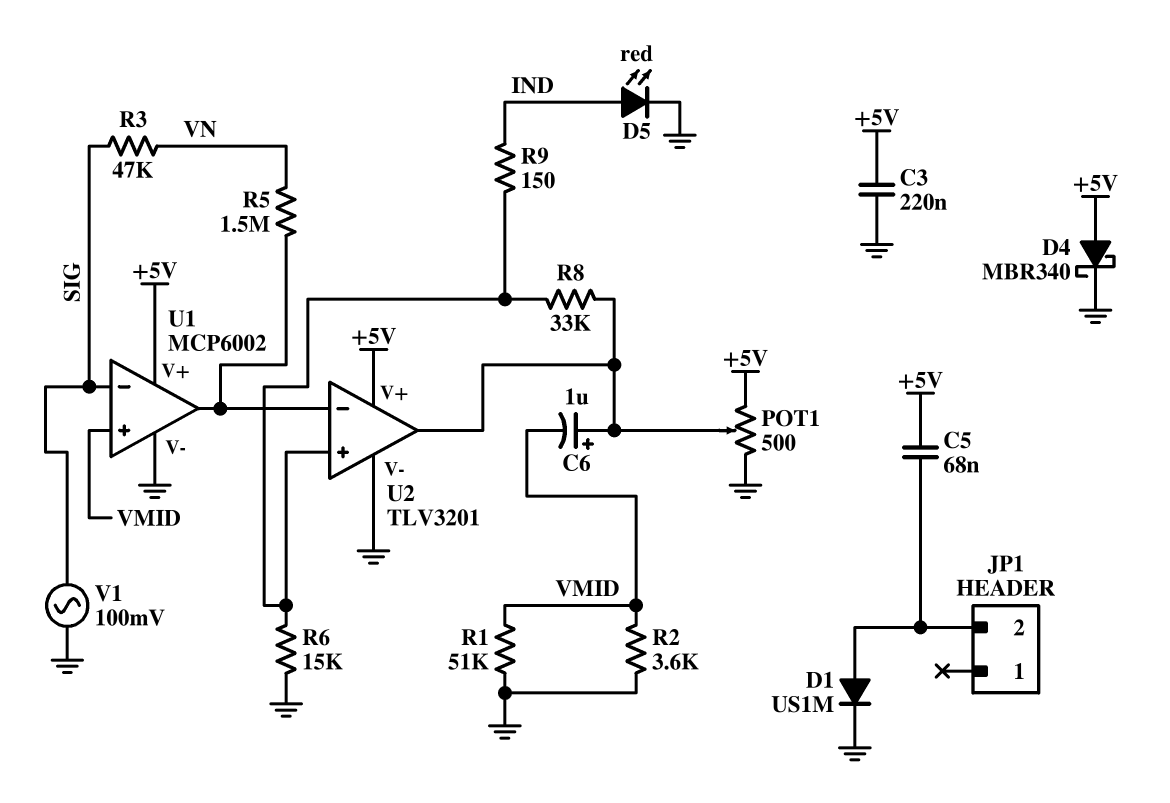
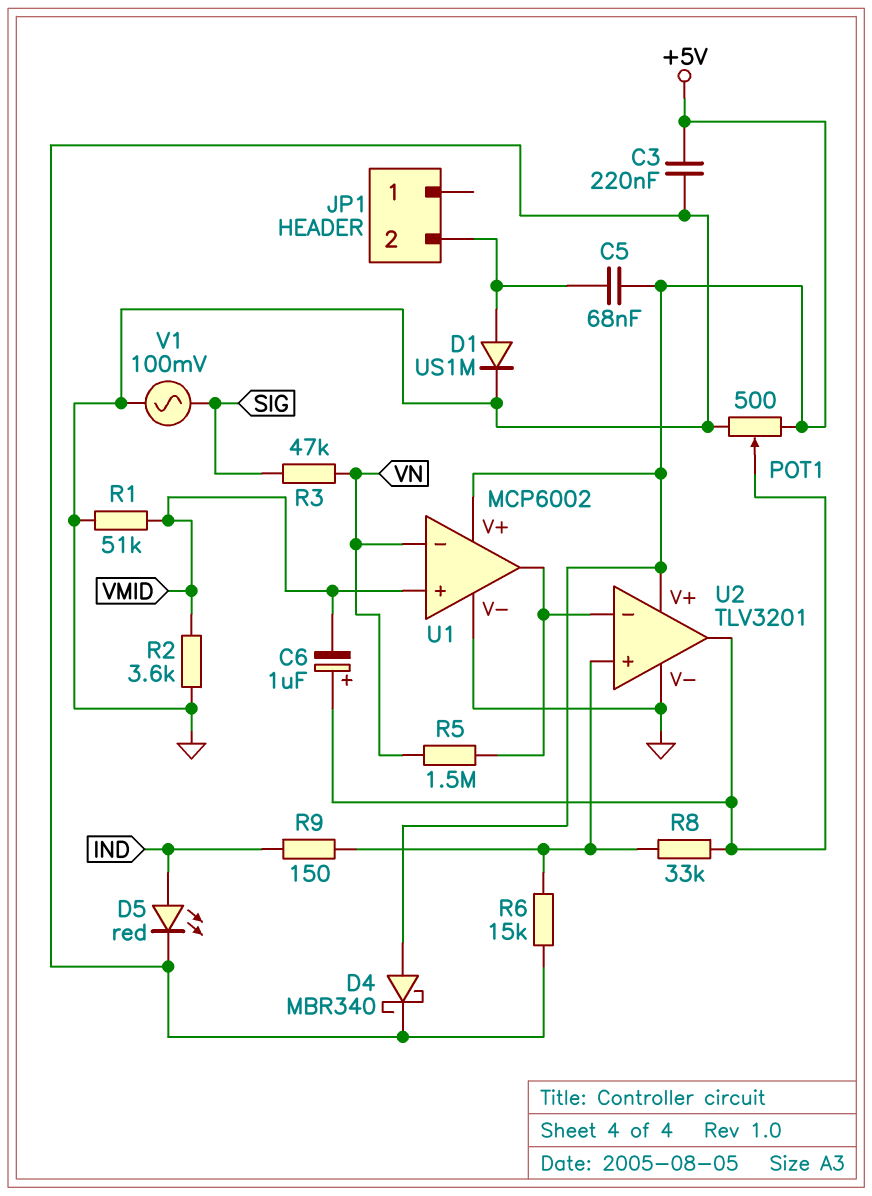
U1 pin in-: SIG -> VN

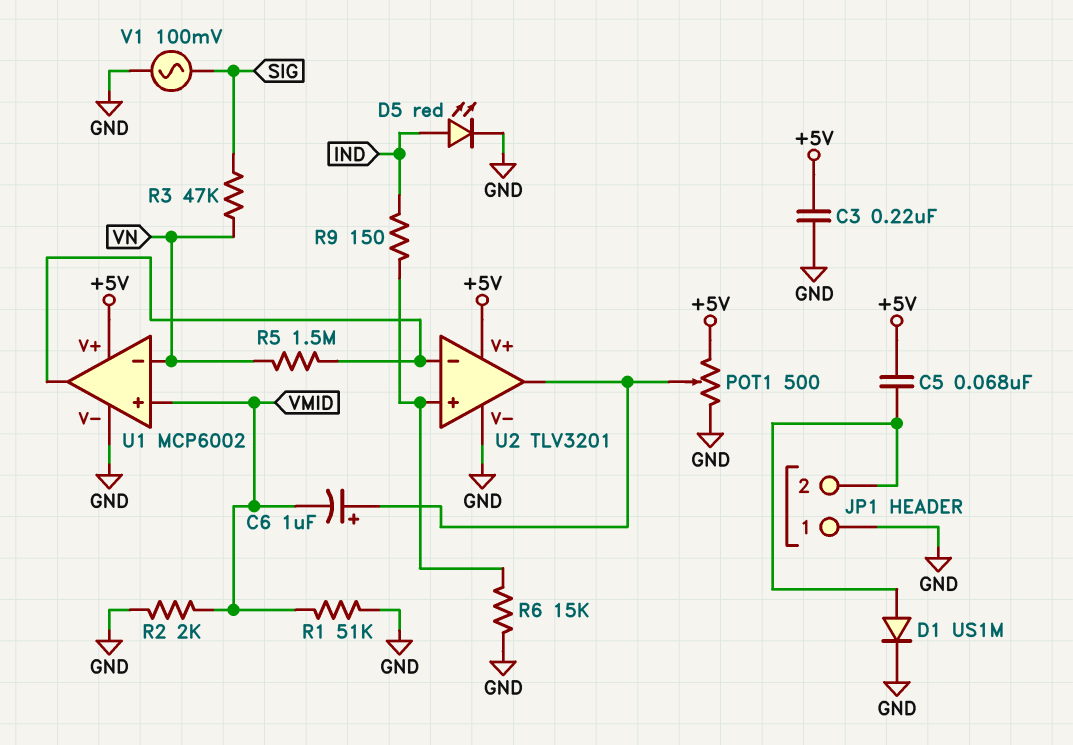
D4: schottky MBR340 (A +5V, K GND) -> none
JP1 pin 1: none -> GND
R2: 3.6k (GND, VMID) -> 2k (GND, VMID)
R8: 33k (U2/in+, U2/out) -> none

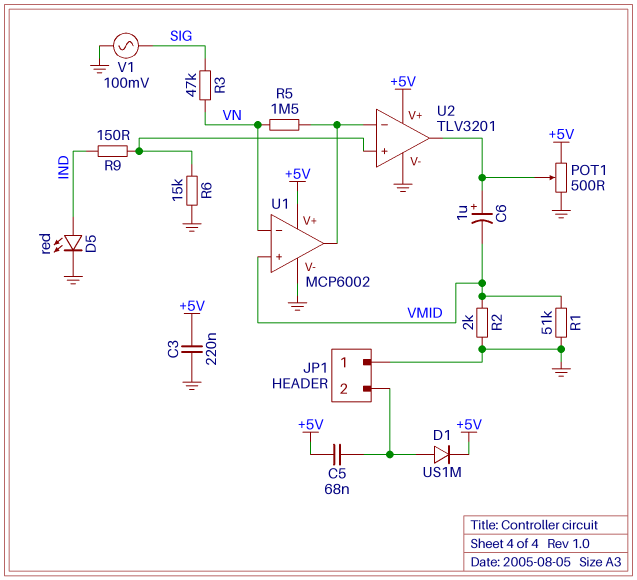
D1: diode US1M (A JP1/2, K GND) -> diode US1M (A JP1/2, K +5V)

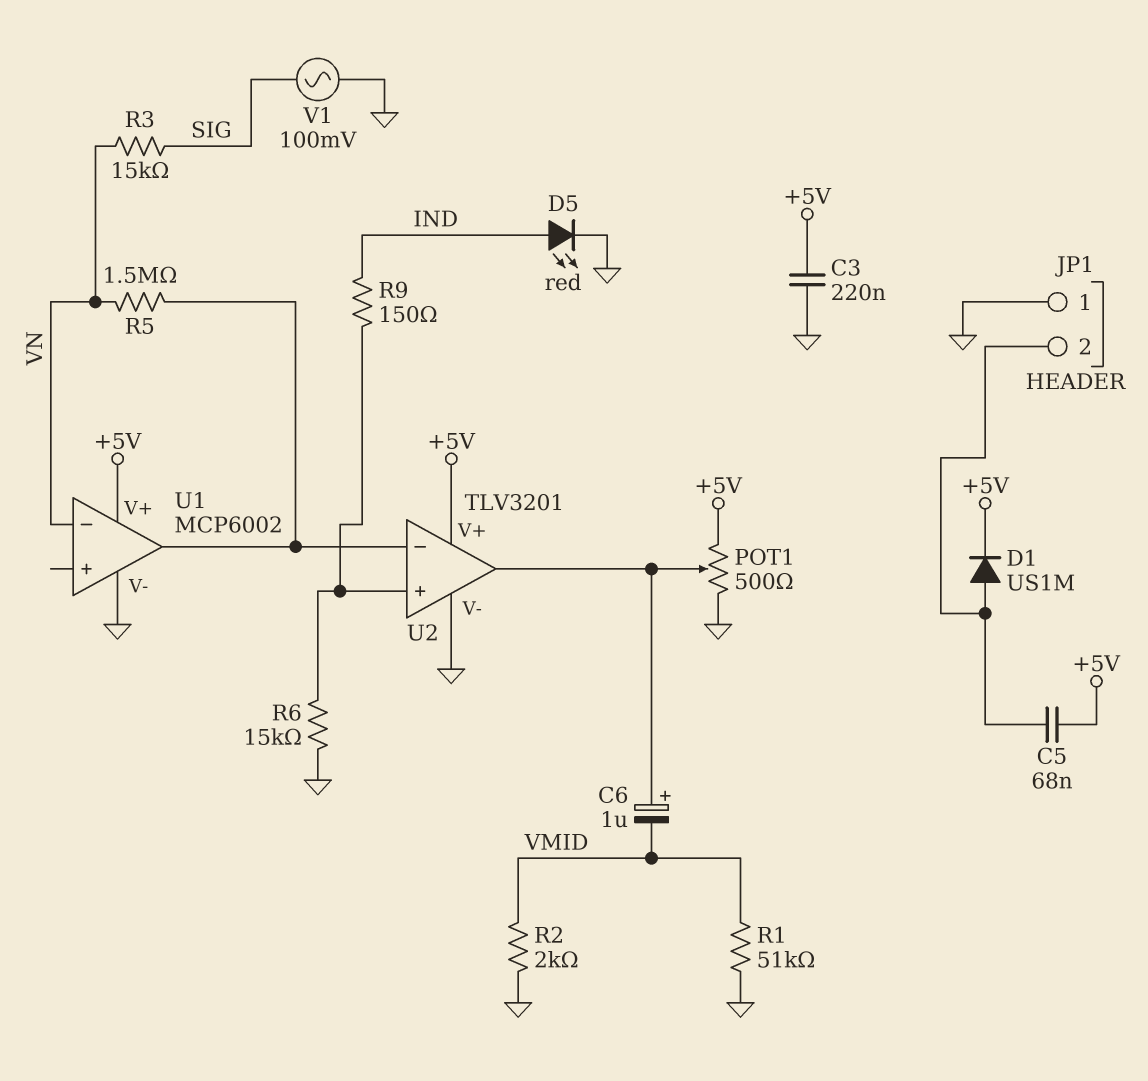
R3: 47k (SIG, VN) -> 15k (SIG, VN)
U1 pin in+: VMID -> none

